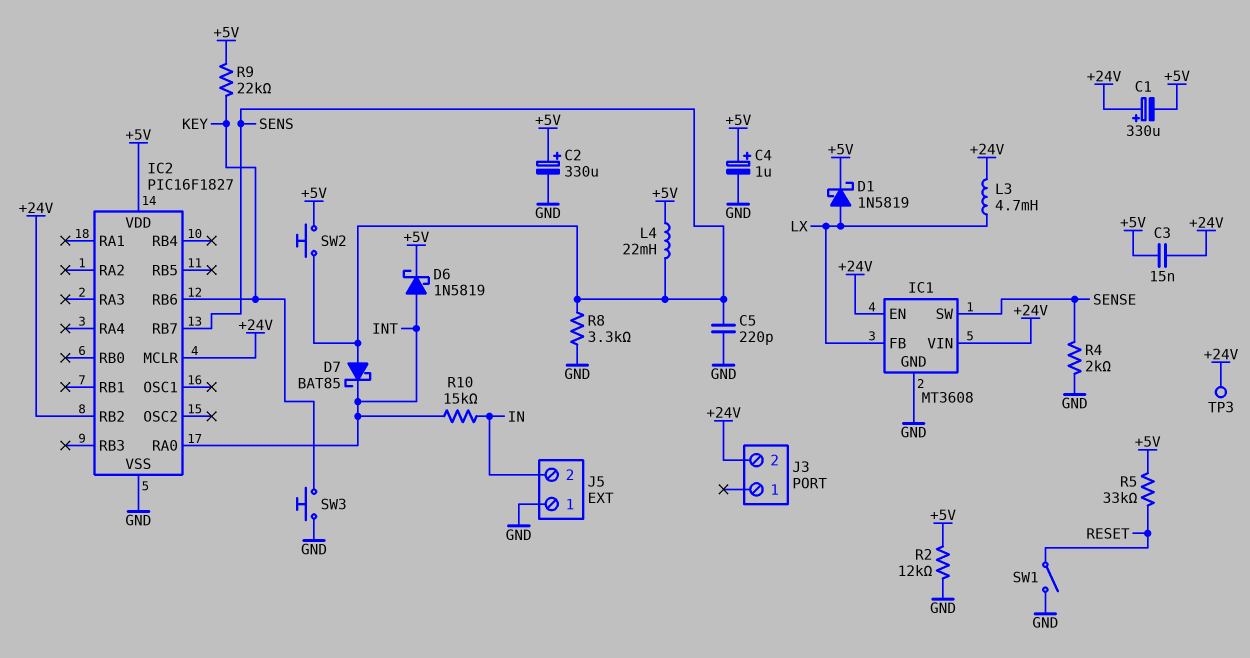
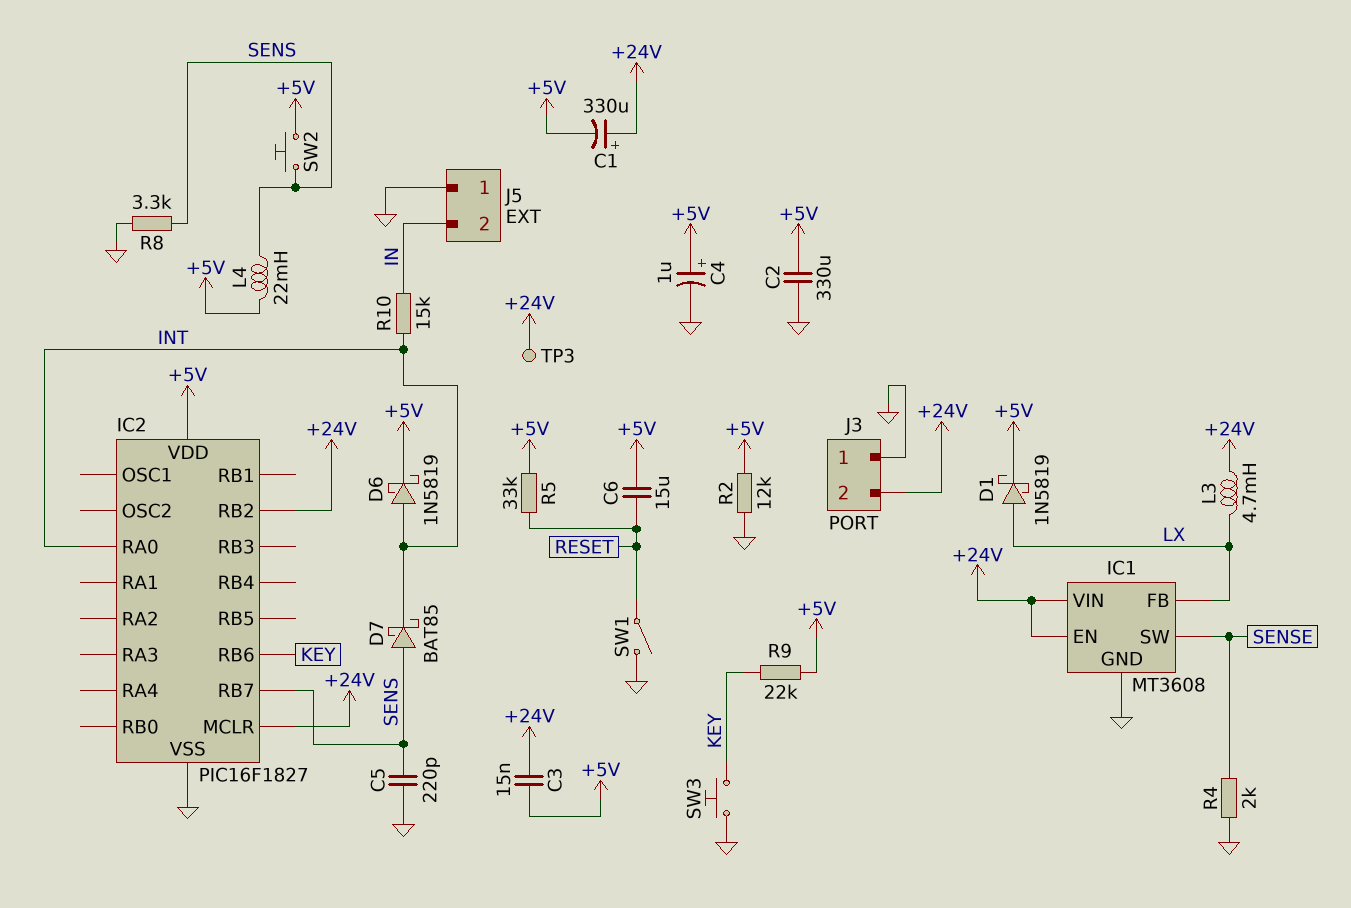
C2: 330uF (plus +5V, minus GND) -> 330uF (+5V, GND)
C6: none -> 15uF (+5V, RESET)
J3 pin 1: none -> GND

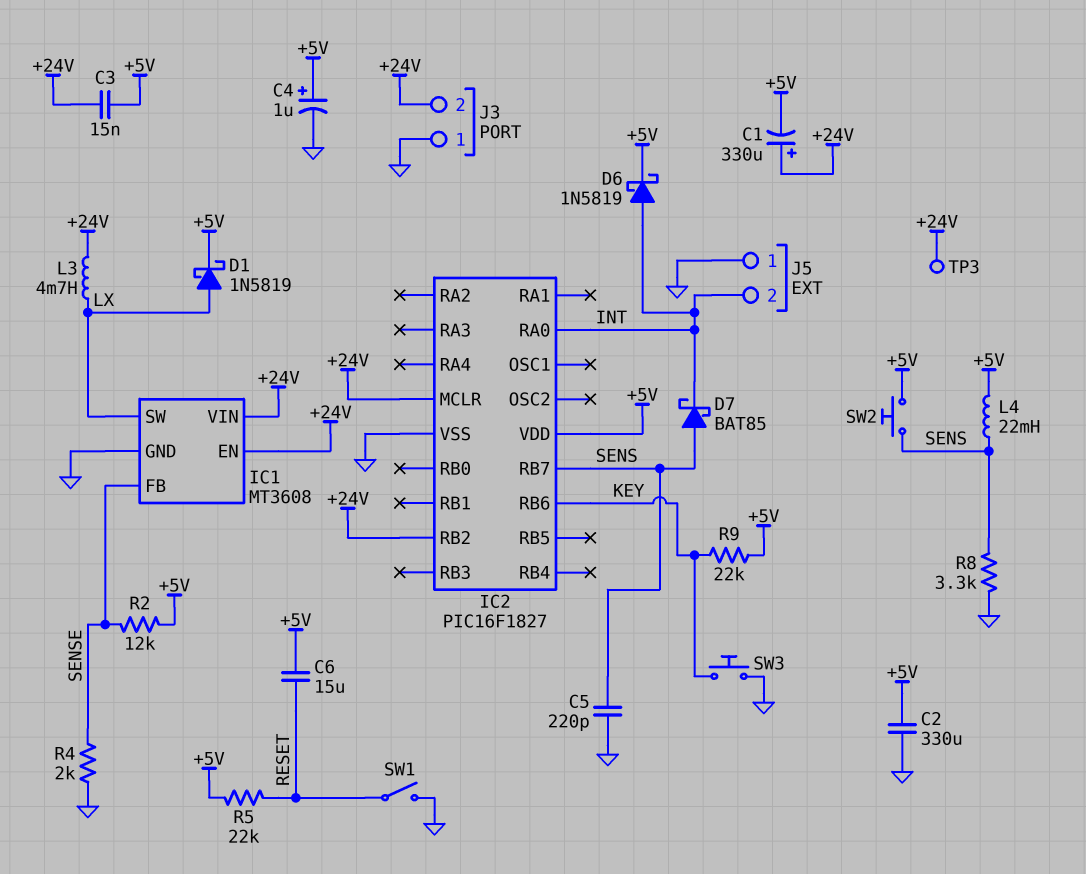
IC1 pin FB: LX -> SENSE
IC1 pin SW: SENSE -> LX
J5 pin 2: IN -> INT
R2: 12k (+5V, GND) -> 12k (+5V, SENSE)
R5: 33k (+5V, RESET) -> 22k (+5V, RESET)
R10: 15k (IN, INT) -> none

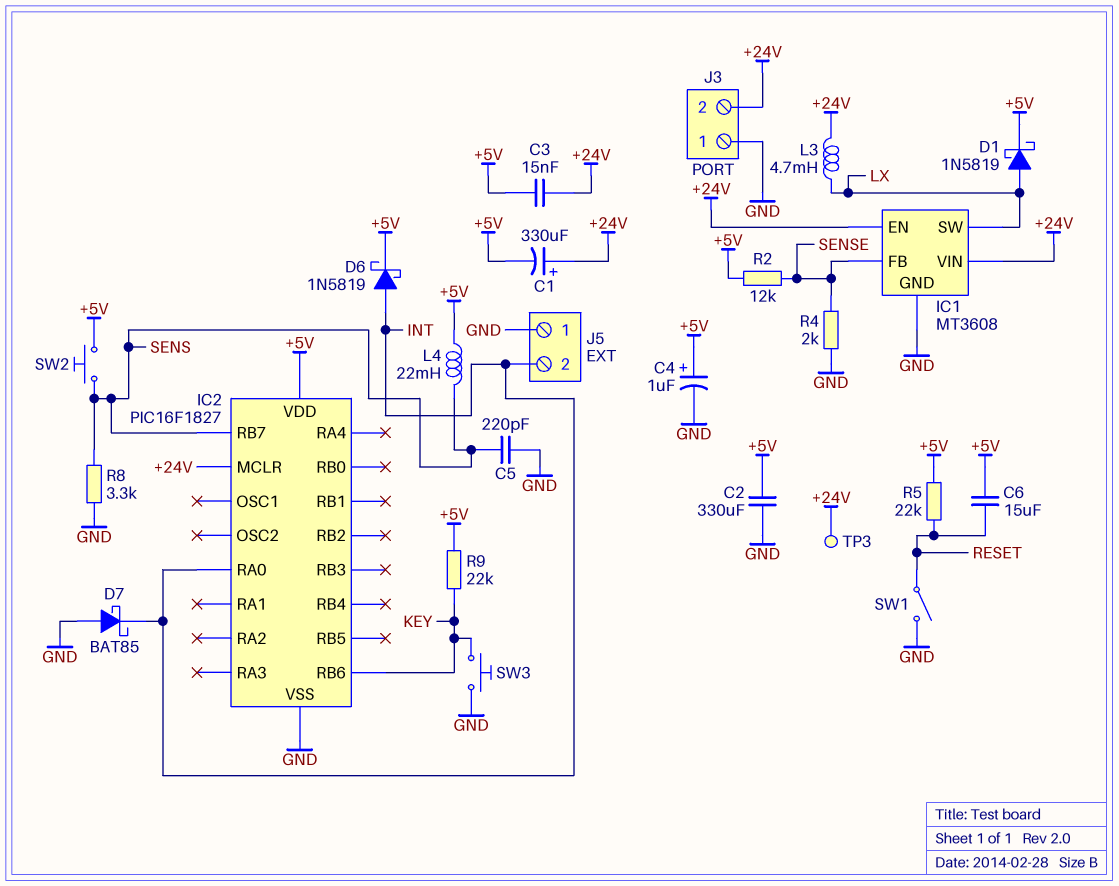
D7: schottky BAT85 (A SENS, K INT) -> schottky BAT85 (A GND, K INT)
IC2 pin RB2: +24V -> none

